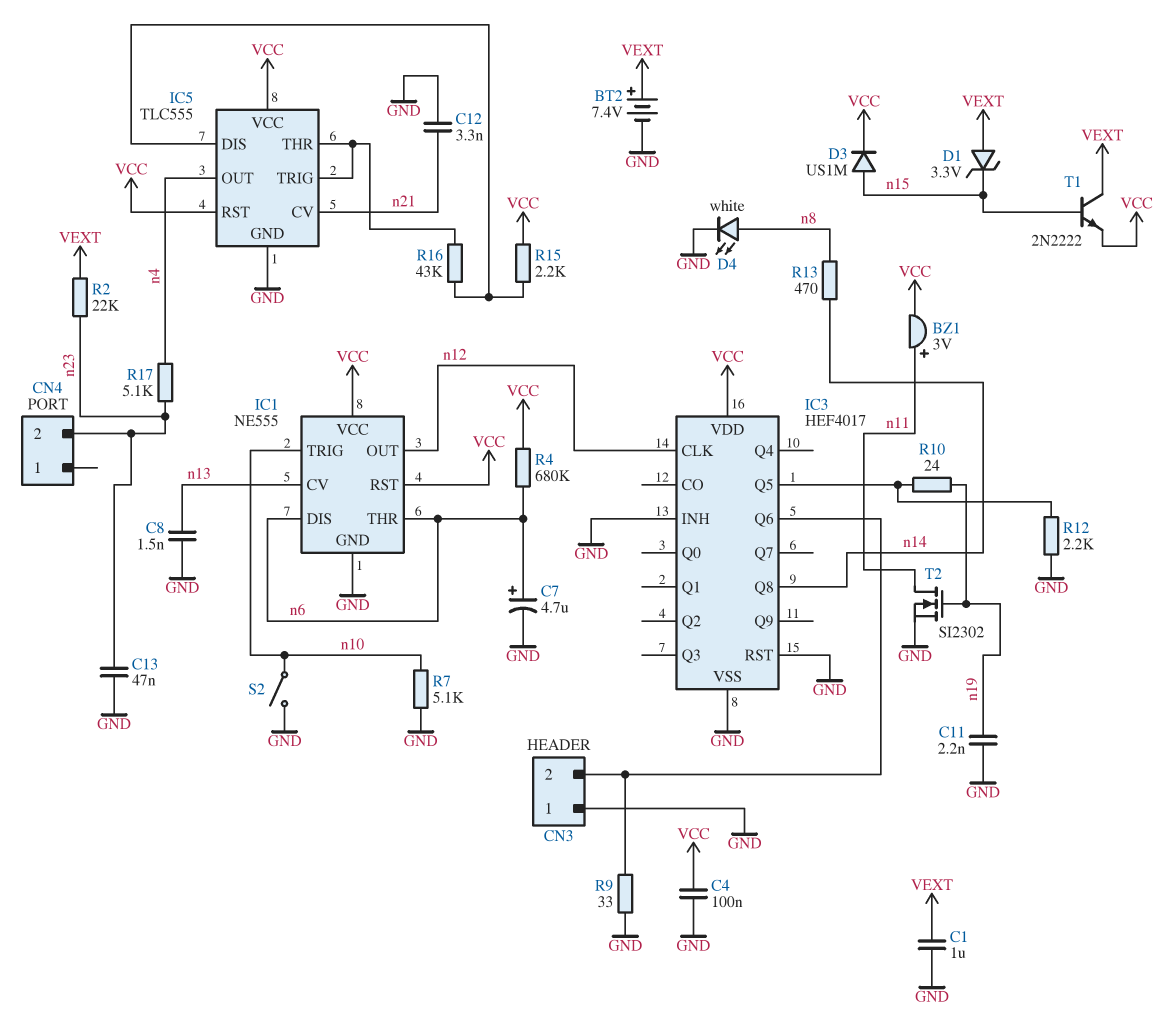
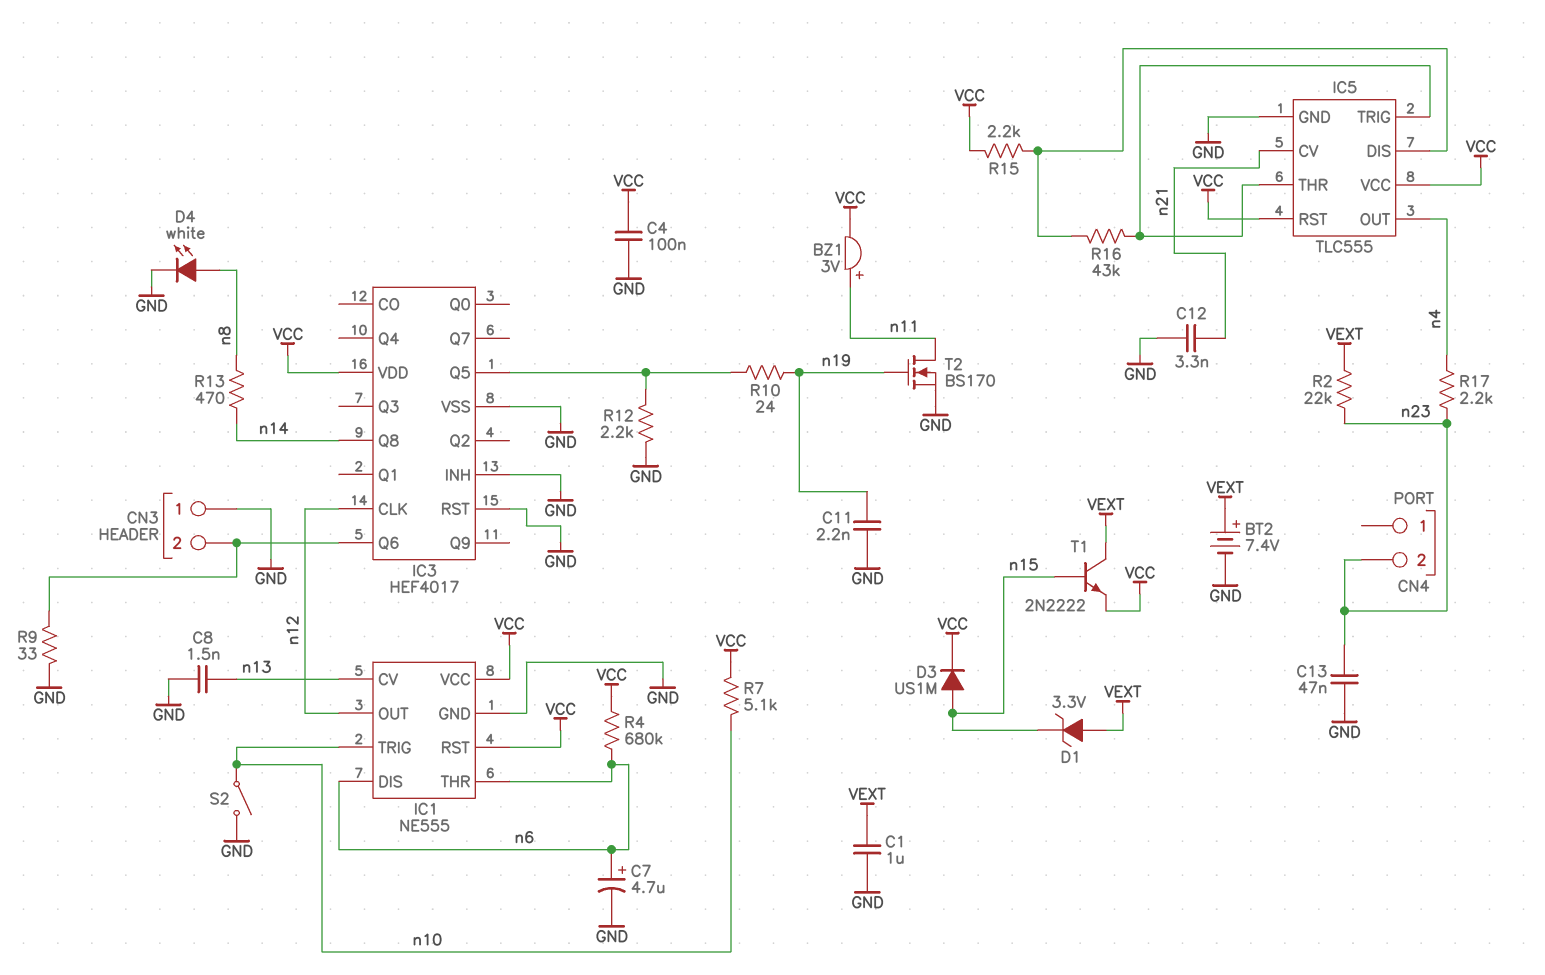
R7: 5.1k (GND, n10) -> 5.1k (VCC, n10)
R17: 5.1k (n4, n23) -> 2.2k (n4, n23)
T2: NMOS SI2302 (G n19, D n11, S GND) -> NMOS BS170 (G n19, D n11, S GND)

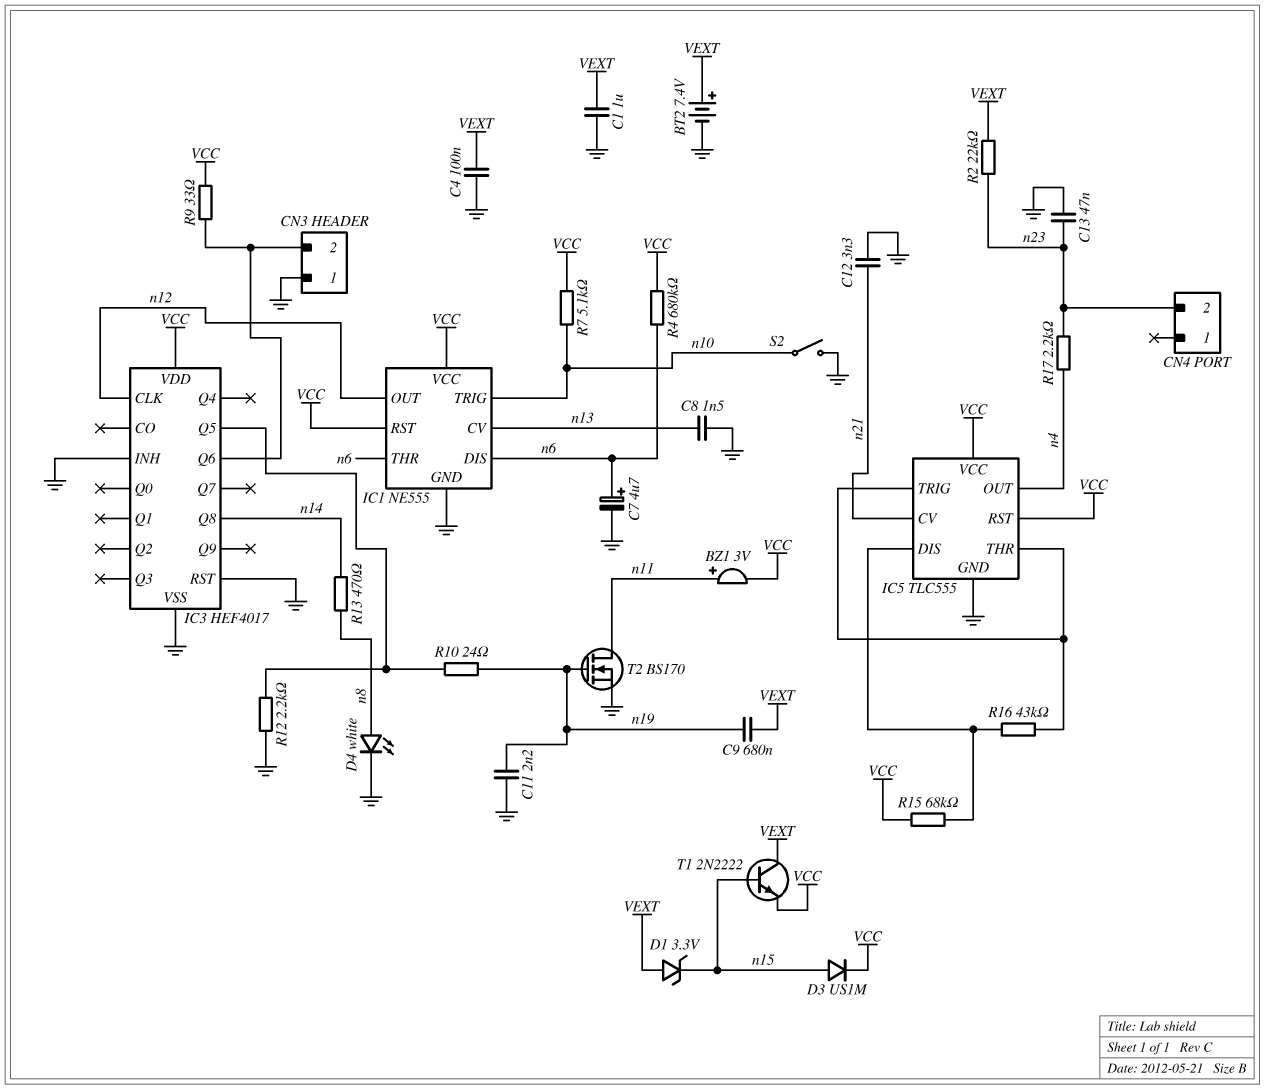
C4: 100nF (GND, VCC) -> 100nF (GND, VEXT)
C9: none -> 680nF (VEXT, n19)
R9: 33 (CN3/2, GND) -> 33 (CN3/2, VCC)
R15: 2.2k (IC5/DIS, VCC) -> 68k (IC5/DIS, VCC)

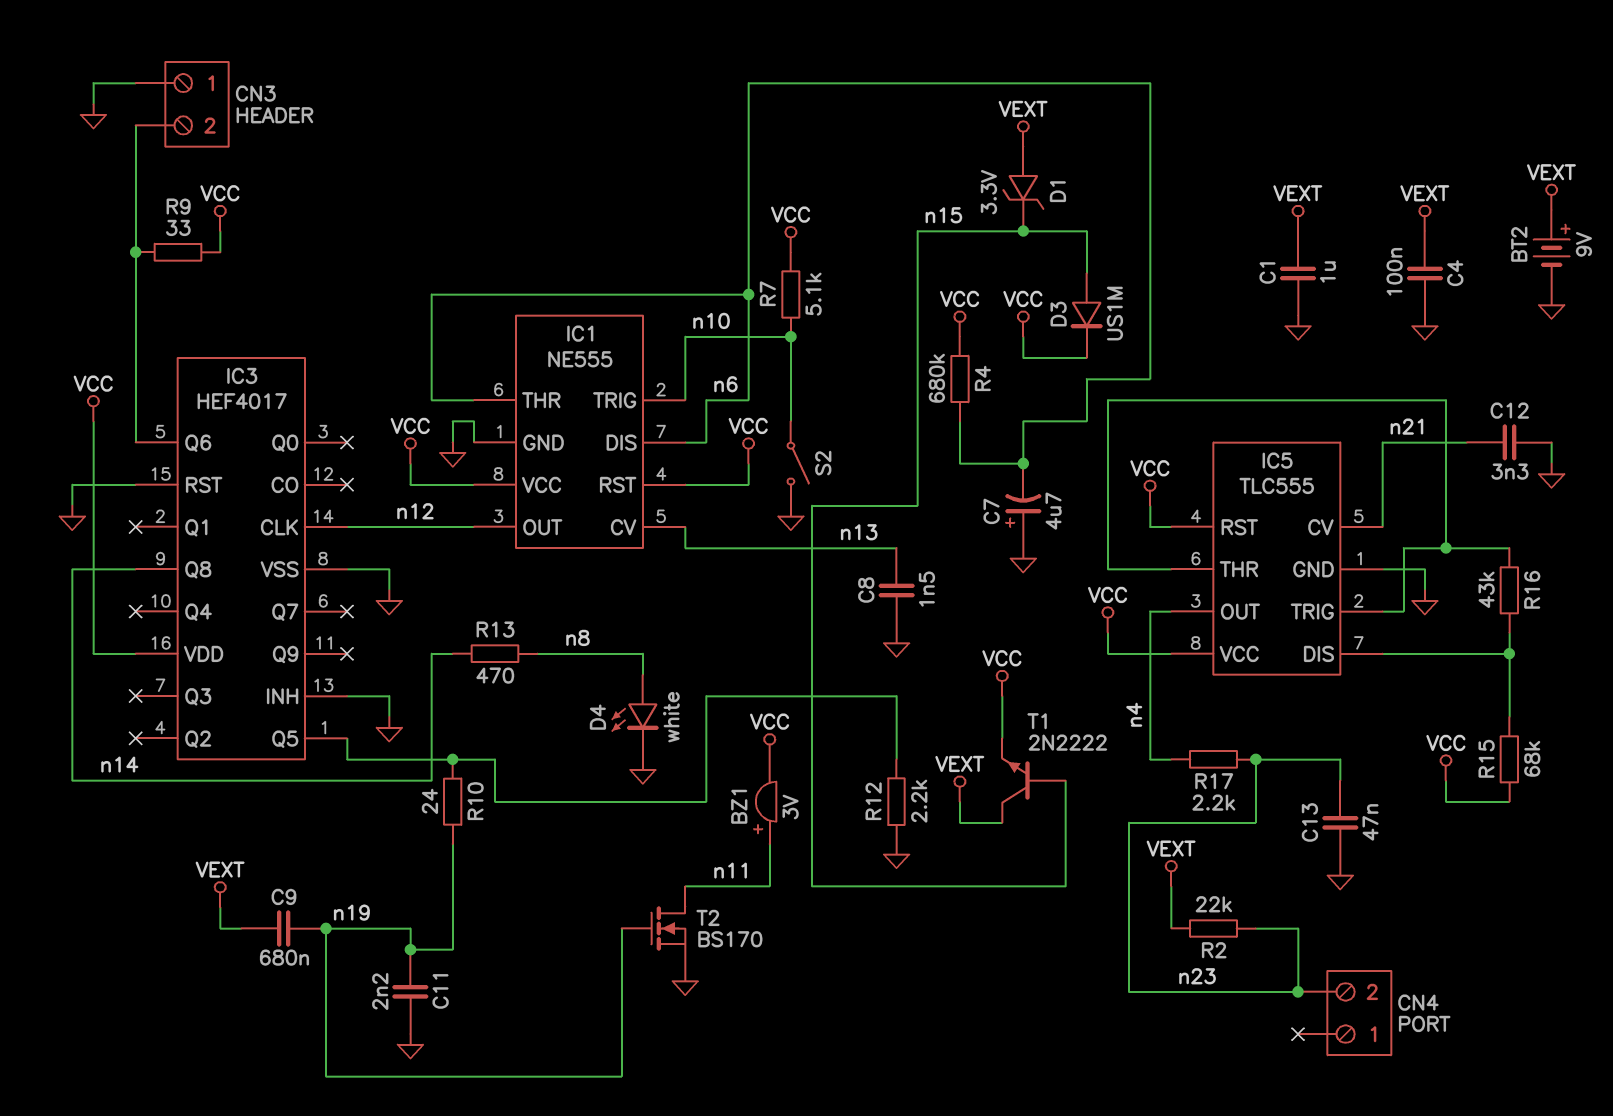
BT2: 7.4V (plus VEXT, minus GND) -> 9V (plus VEXT, minus GND)
C7: 4.7uF (plus n6, minus GND) -> 4.7uF (plus GND, minus n6)

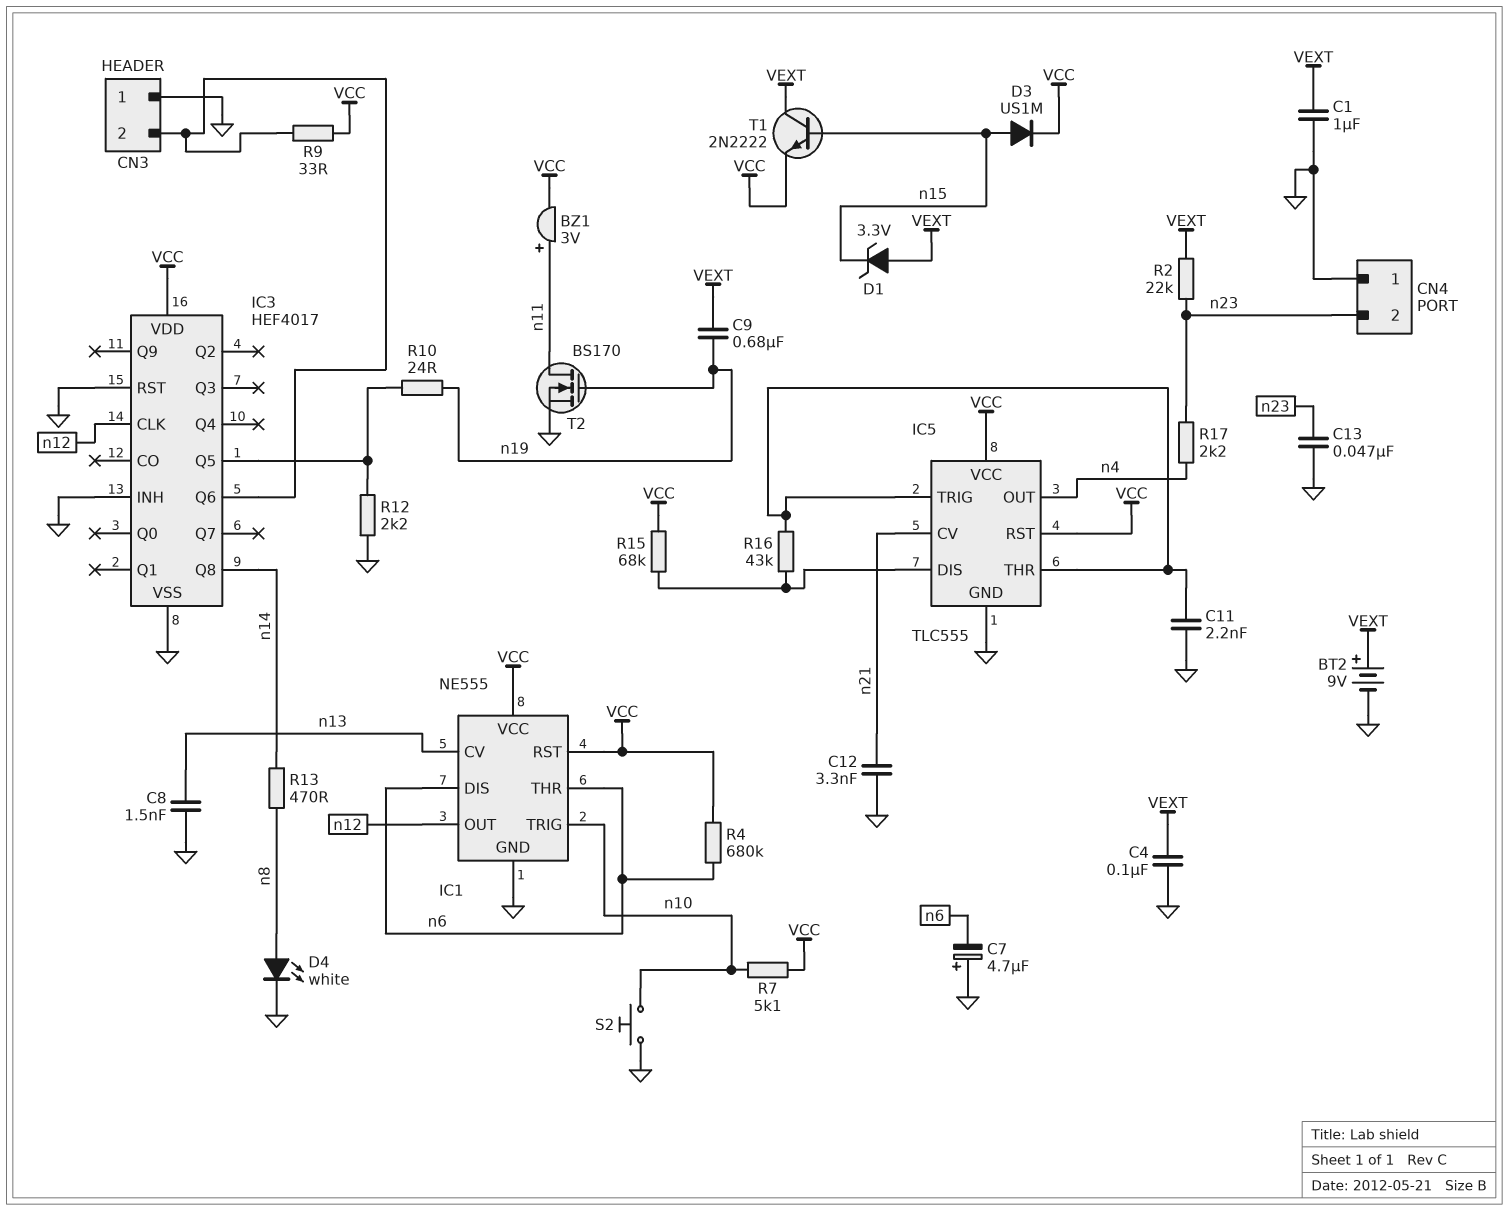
C11: 2.2nF (GND, n19) -> 2.2nF (GND, IC5/THR)
CN4 pin 1: none -> GND
S2: switch (GND, n10) -> button (GND, n10)

